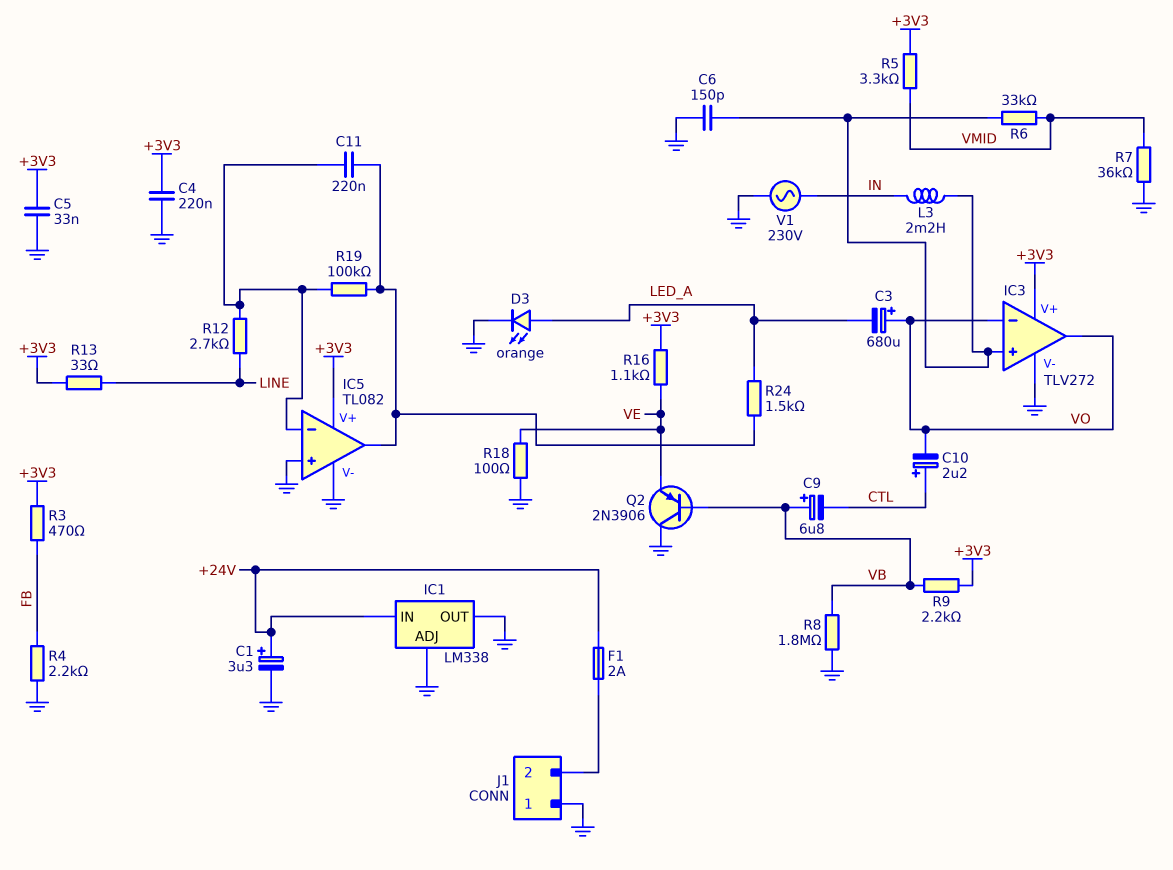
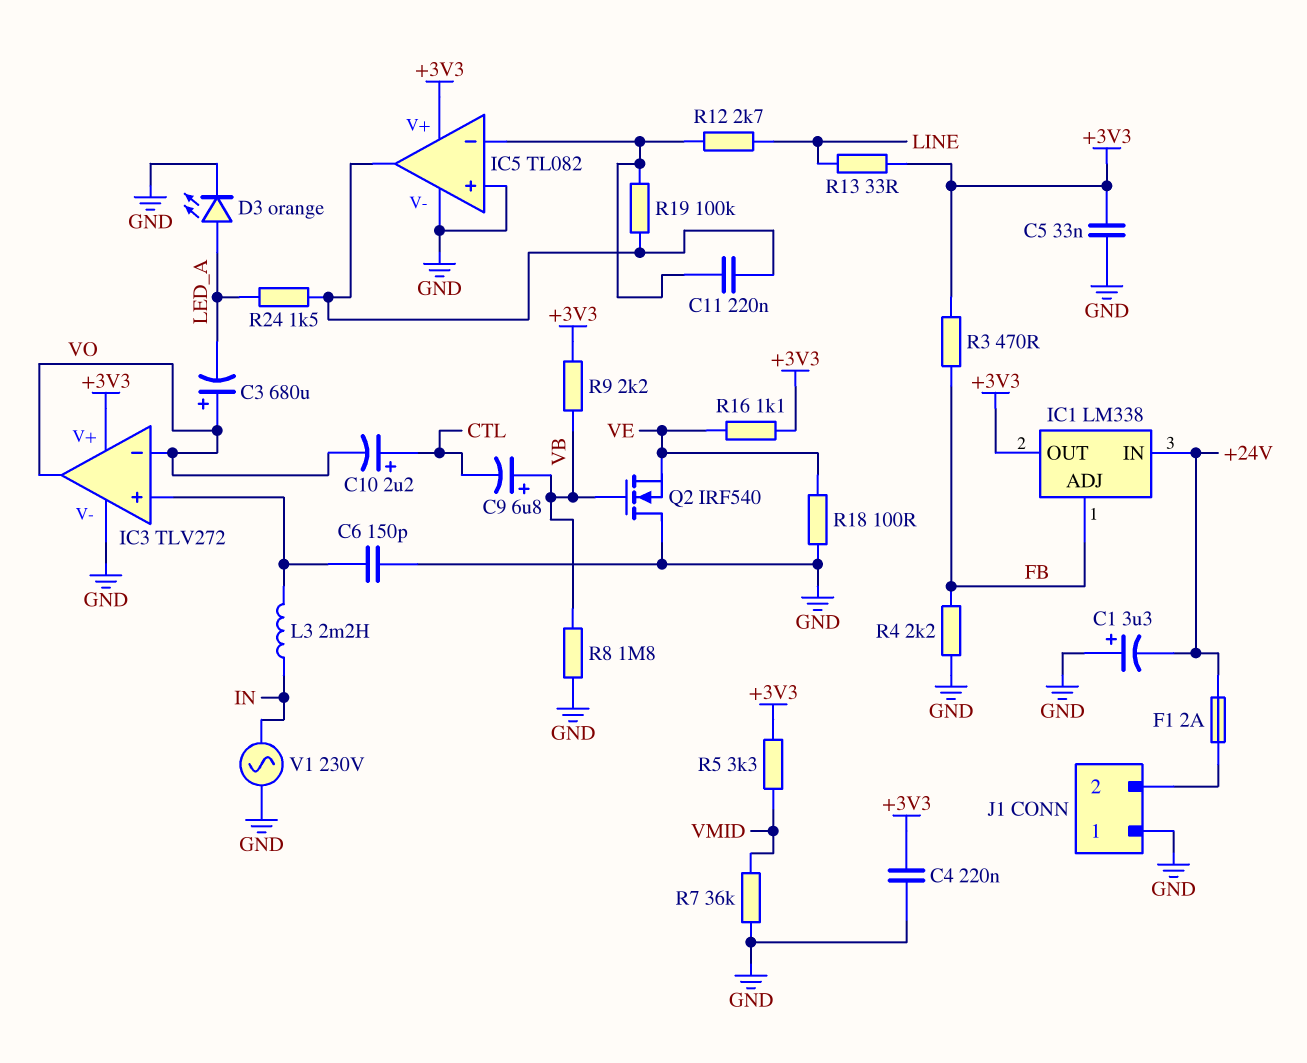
C1: 3.3uF (plus +24V, minus GND) -> 3.3uF (plus GND, minus +24V)
IC1 pin ADJ: GND -> FB
IC1 pin OUT: GND -> +3V3
Q2: PNP 2N3906 (B VB, C GND, E VE) -> NMOS IRF540 (G VB, D GND, S VE)
R6: 33k (IC3/in+, VMID) -> none

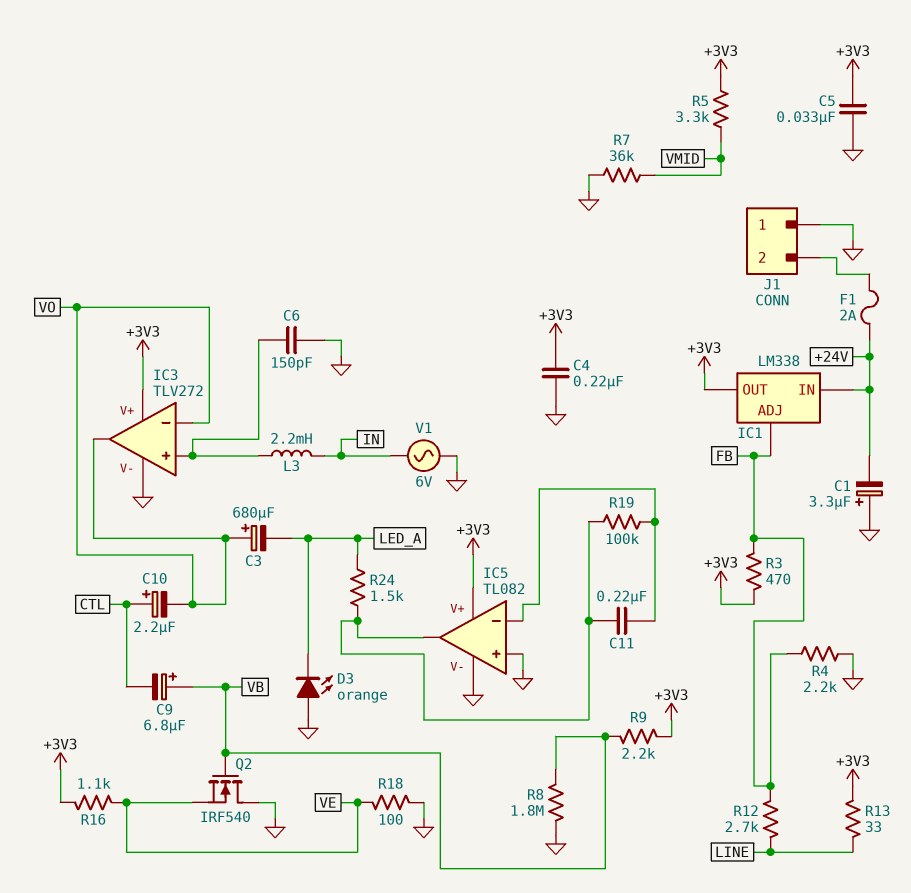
D3: LED orange (A LED_A, K GND) -> LED orange (A GND, K LED_A)
R12: 2.7k (IC5/in-, LINE) -> 2.7k (FB, LINE)
V1: AC 230V (GND, IN) -> AC 6V (GND, IN)

